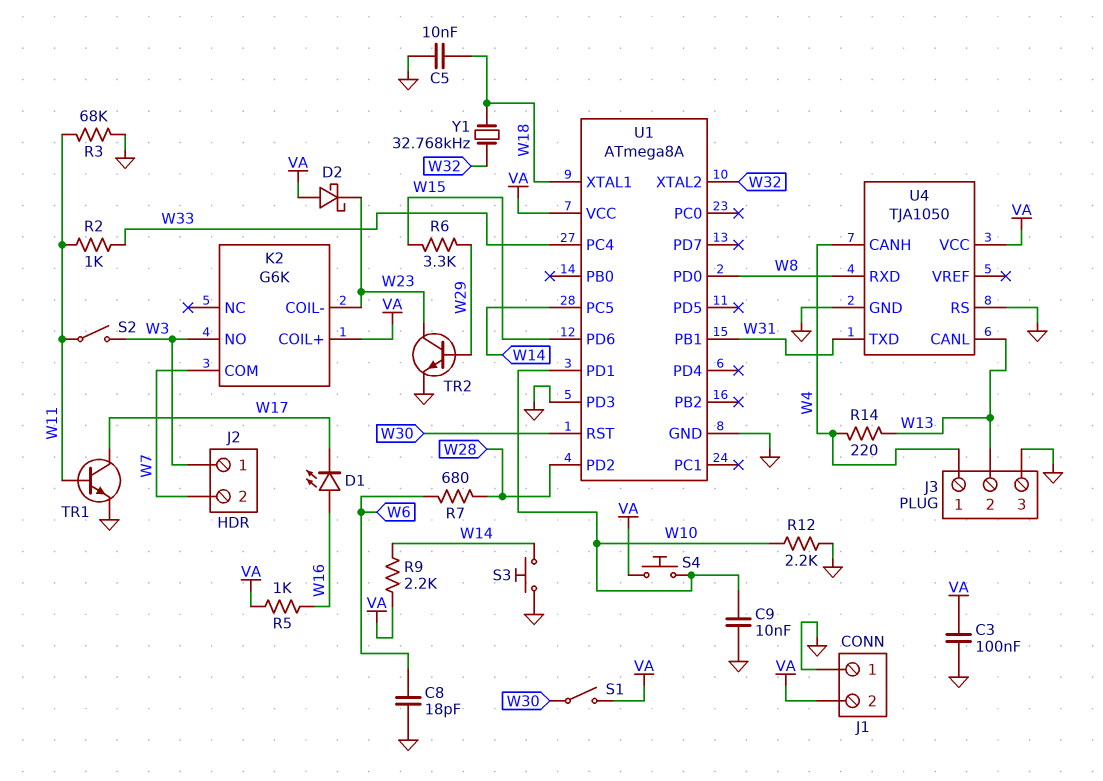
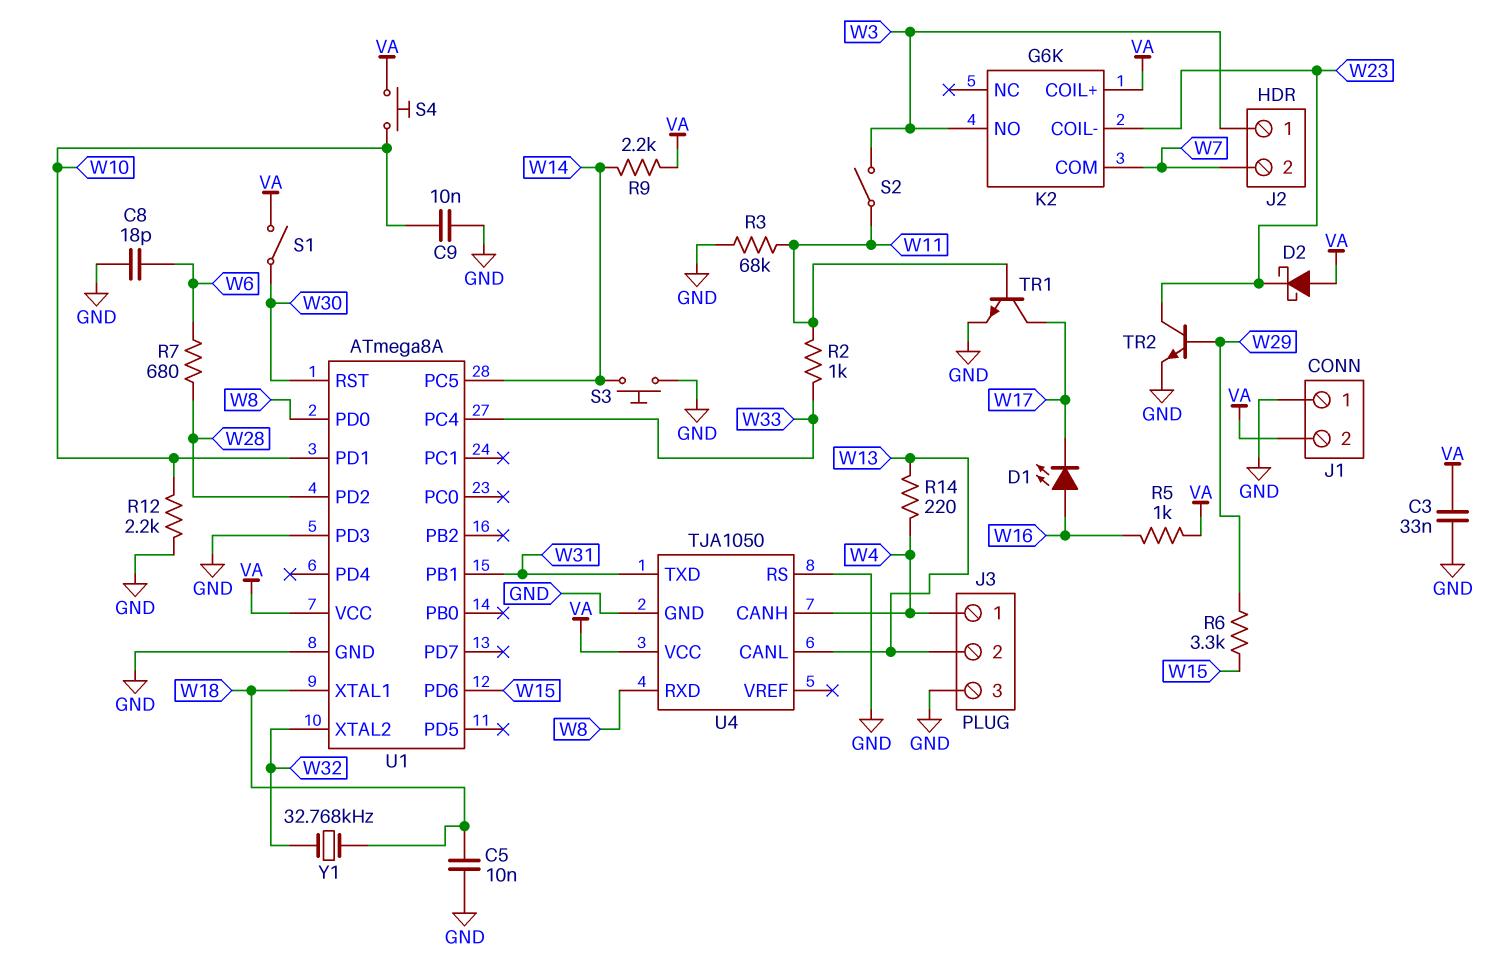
C3: 100nF (GND, VA) -> 33nF (GND, VA)

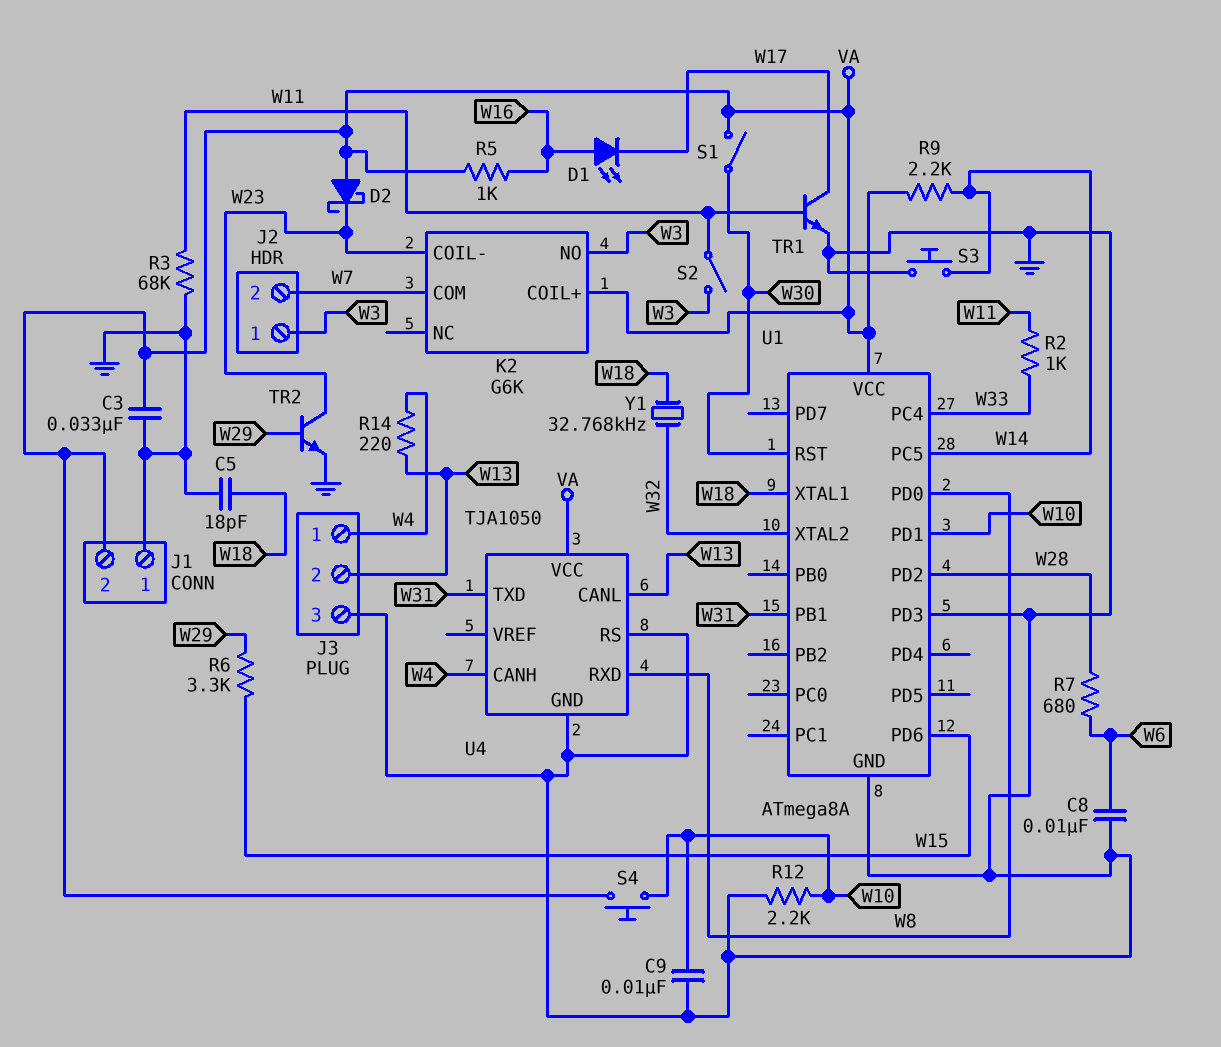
C5: 10nF (GND, W18) -> 18pF (GND, W18)
C8: 18pF (GND, W6) -> 10nF (GND, W6)

